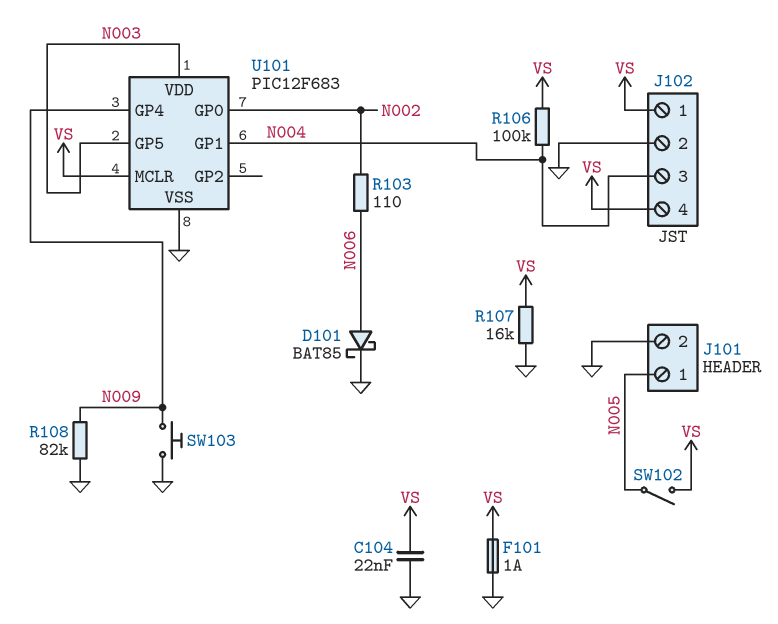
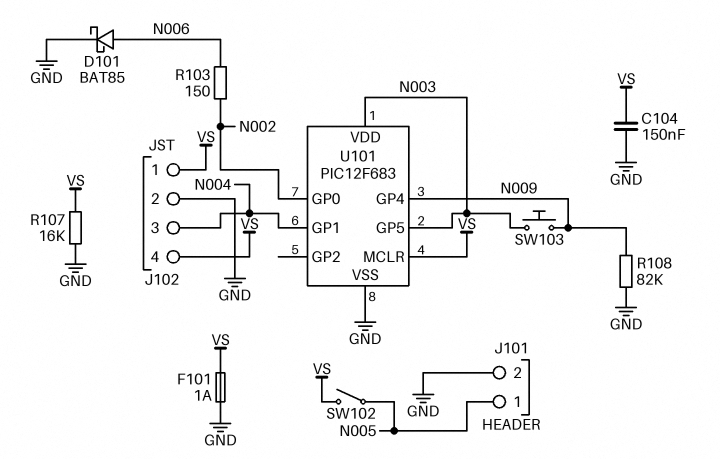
C104: 22nF (GND, VS) -> 150nF (GND, VS)
R103: 110 (N002, N006) -> 150 (N002, N006)
R106: 100k (N004, VS) -> none
SW103: button (GND, N009) -> button (N003, N009)

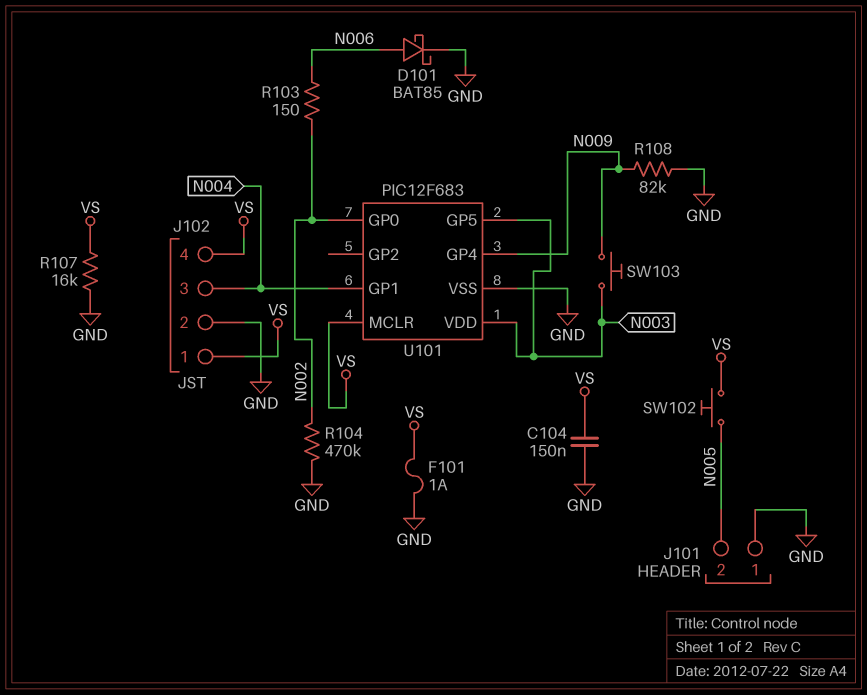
J101 pin 1: N005 -> GND
J101 pin 2: GND -> N005
R104: none -> 470k (GND, N002)
SW102: switch (N005, VS) -> button (N005, VS)

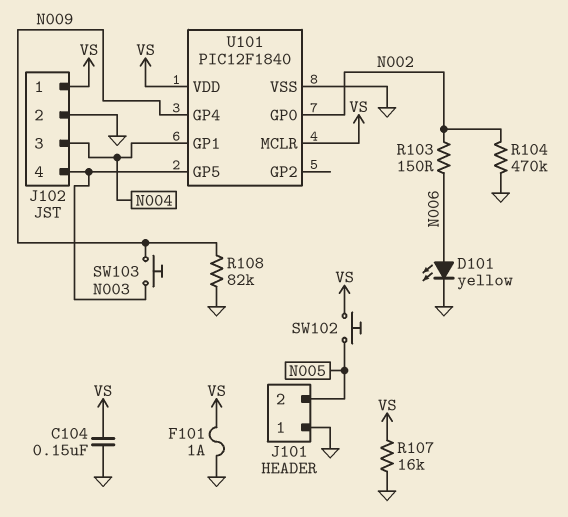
D101: schottky BAT85 (A N006, K GND) -> LED yellow (A N006, K GND)
J102 pin 4: VS -> N003
U101: PIC12F683 -> PIC12F1840
U101 pin VDD: N003 -> VS

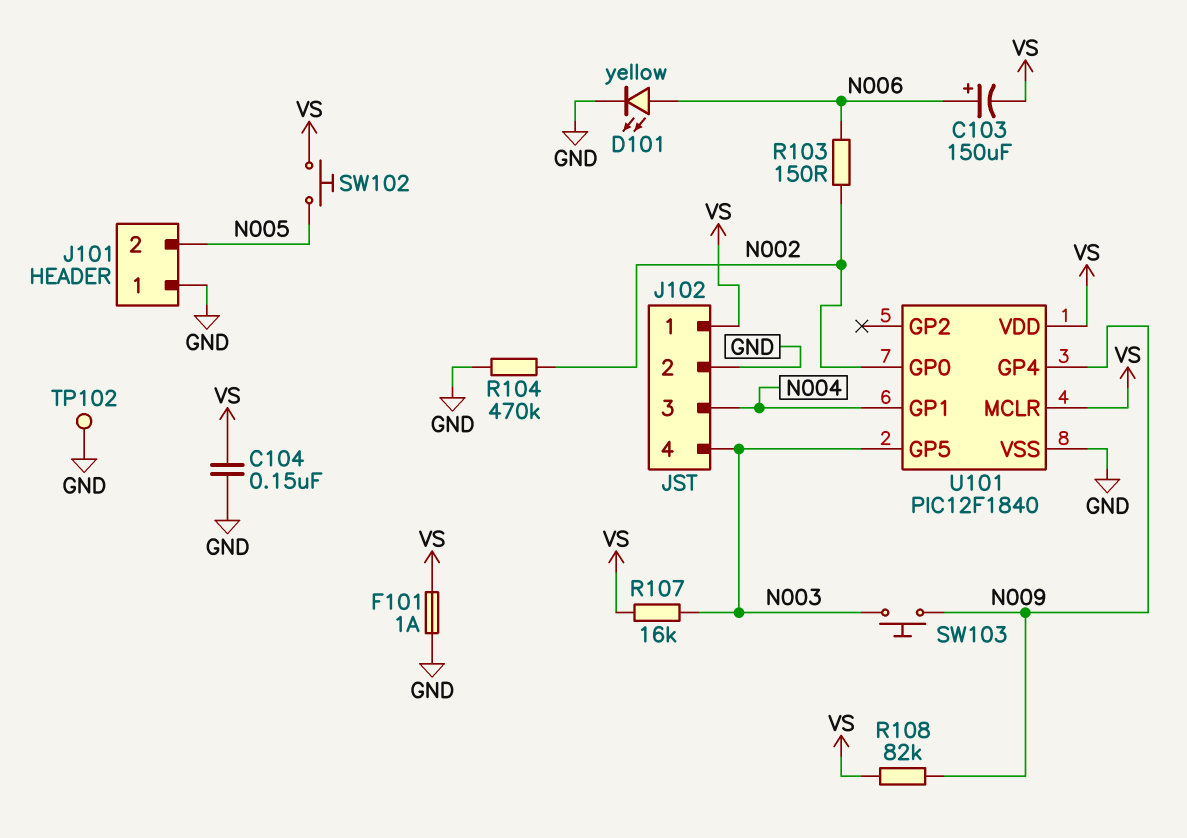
C103: none -> 150uF (plus N006, minus VS)
R107: 16k (GND, VS) -> 16k (N003, VS)
R108: 82k (GND, N009) -> 82k (N009, VS)
TP102: none -> test point (GND)

